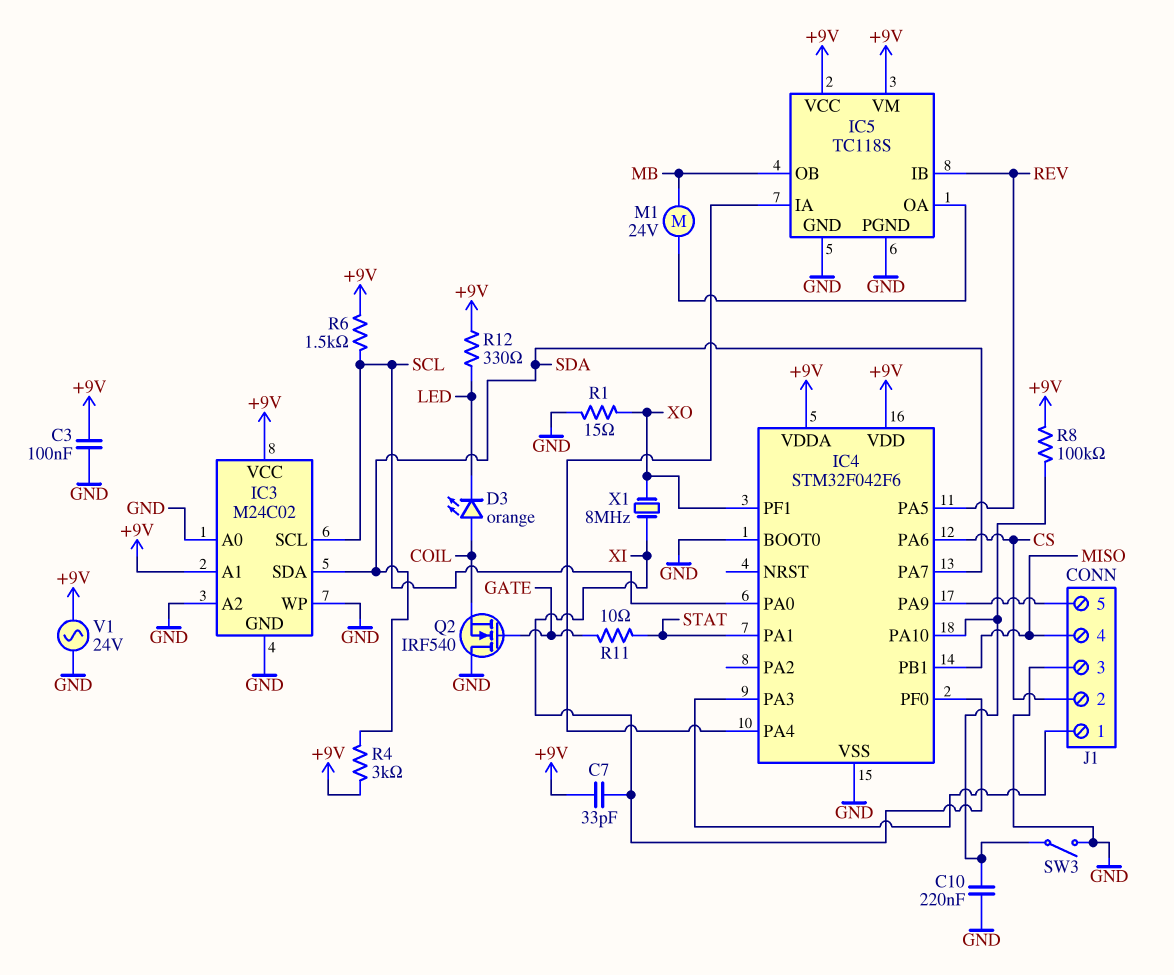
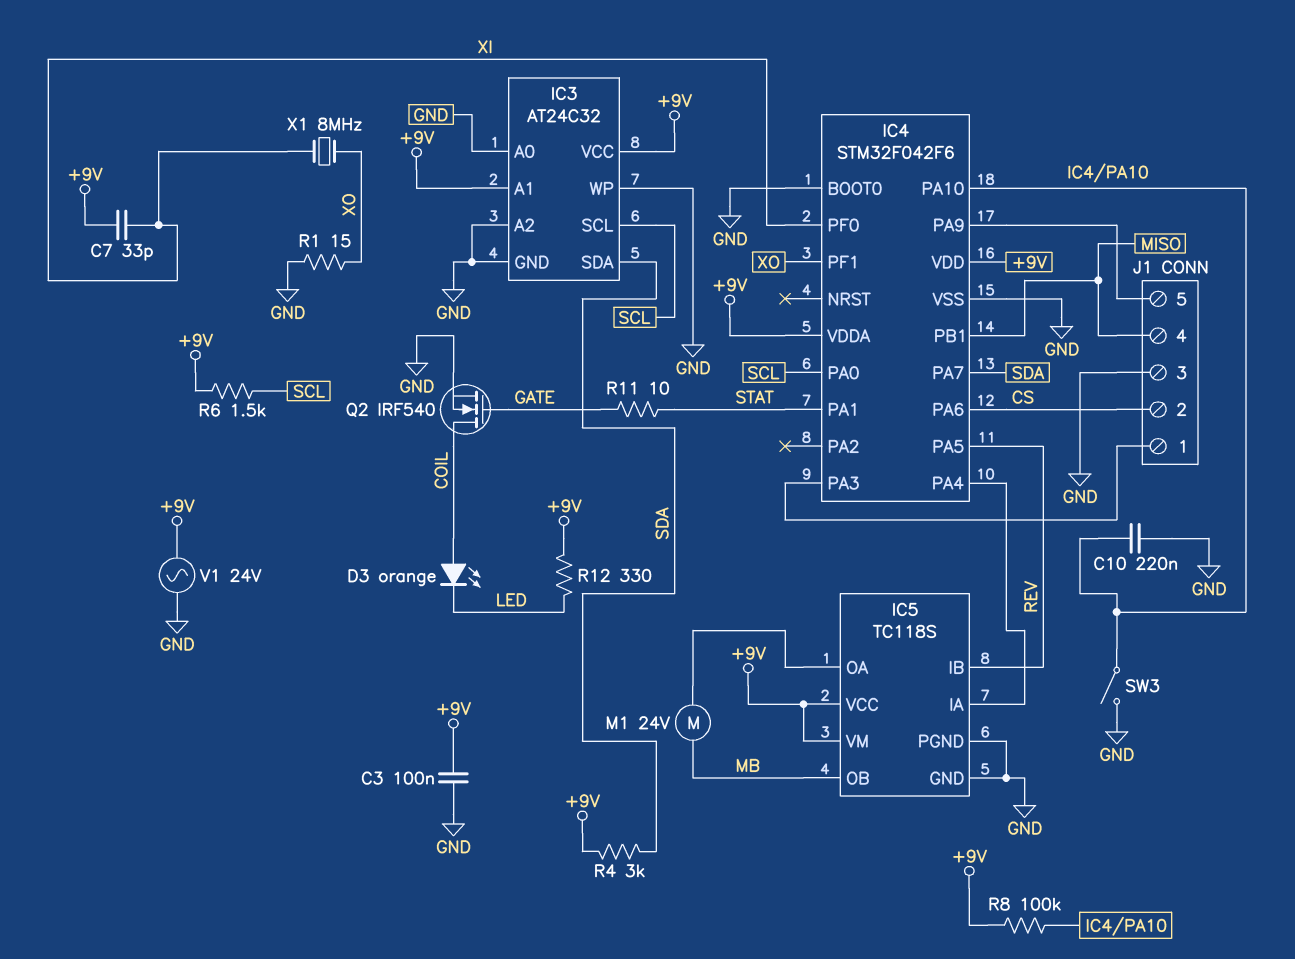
IC3: M24C02 -> AT24C32
Q2: NMOS IRF540 (G GATE, D GND, S COIL) -> NMOS IRF540 (G GATE, D COIL, S GND)

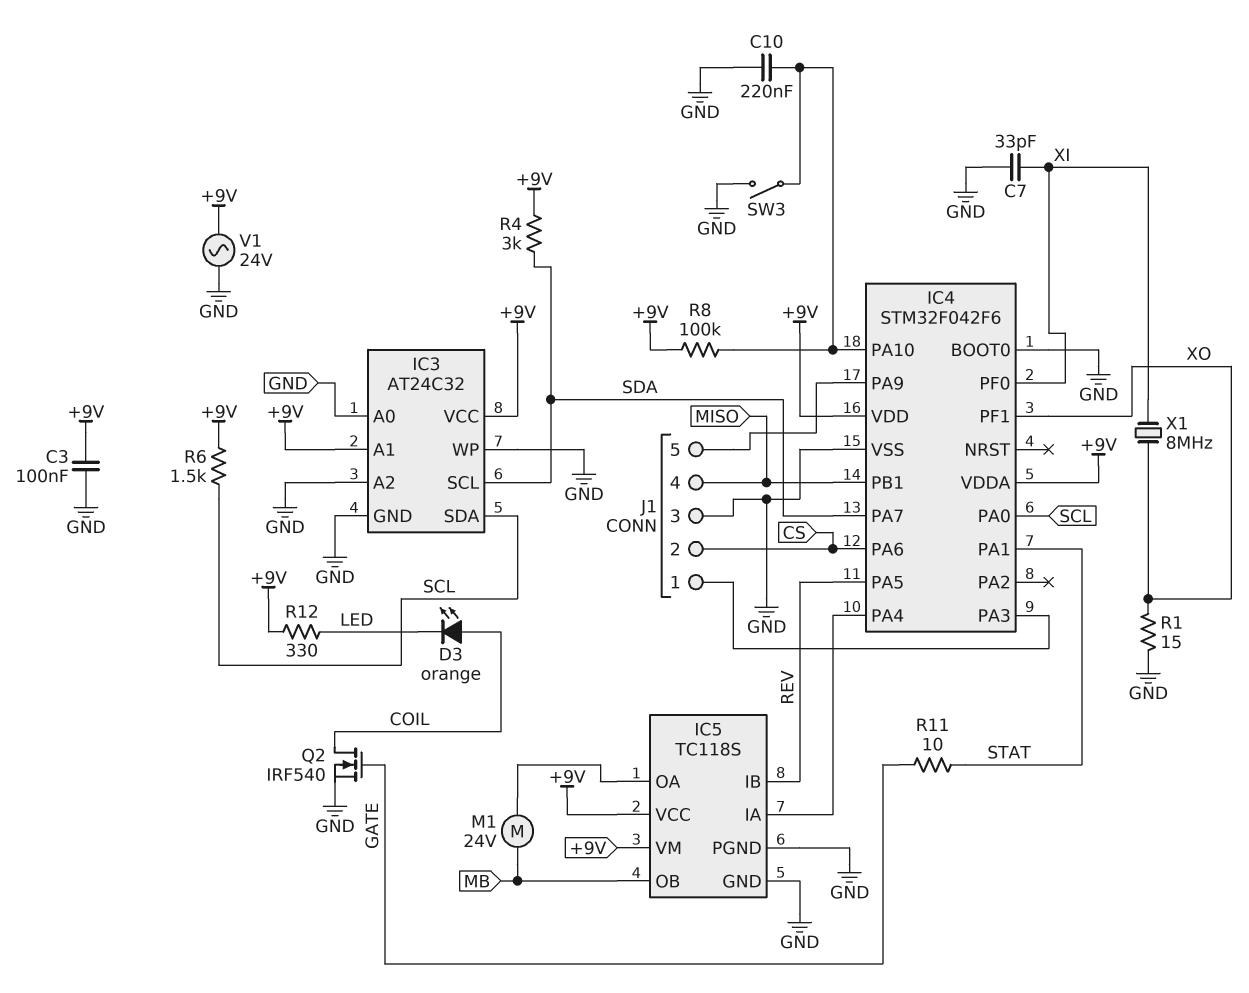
C7: 33pF (+9V, XI) -> 33pF (GND, XI)
IC3 pin SCL: SCL -> SDA
IC3 pin SDA: SDA -> SCL

